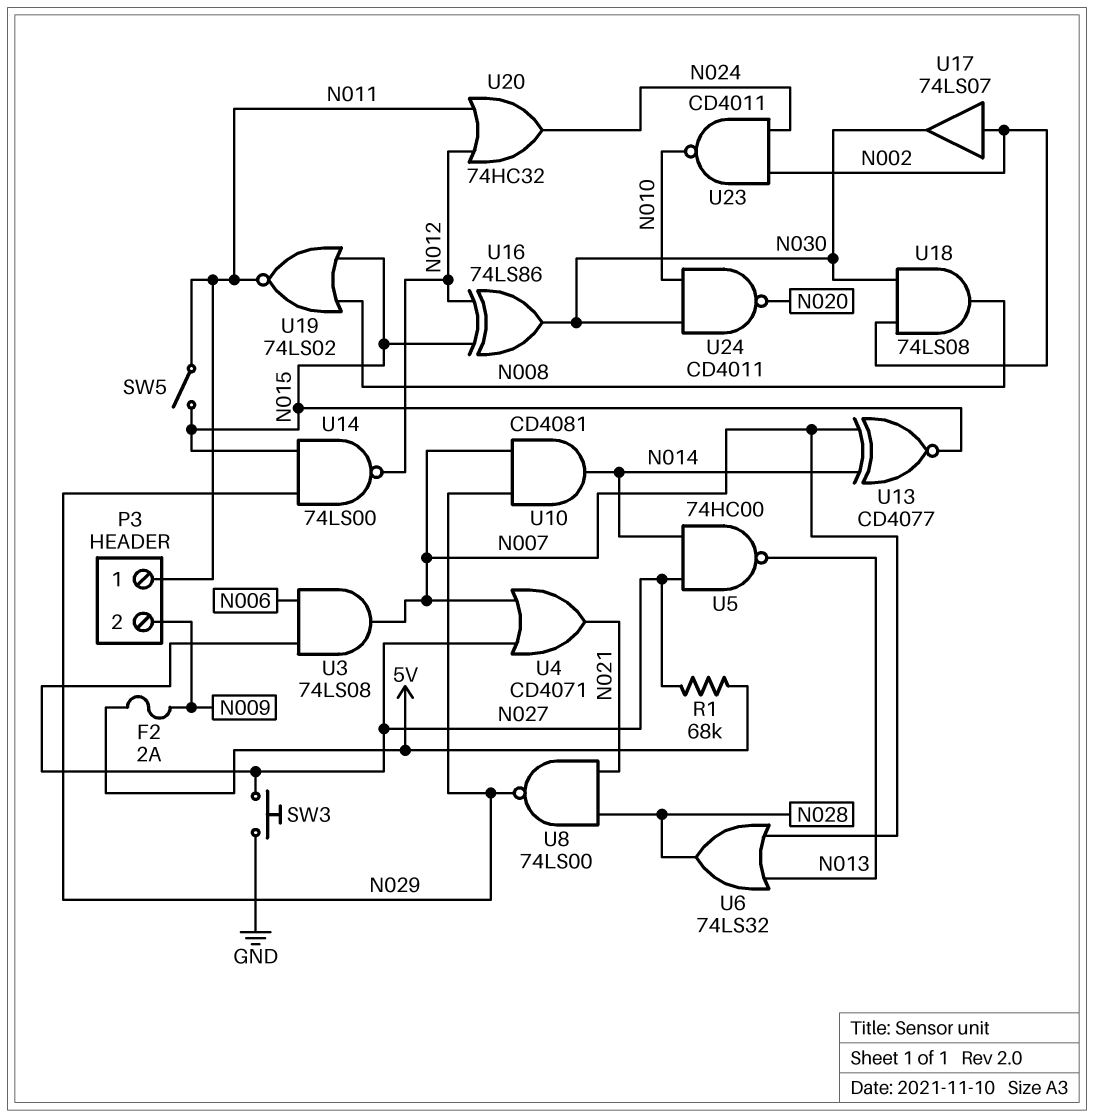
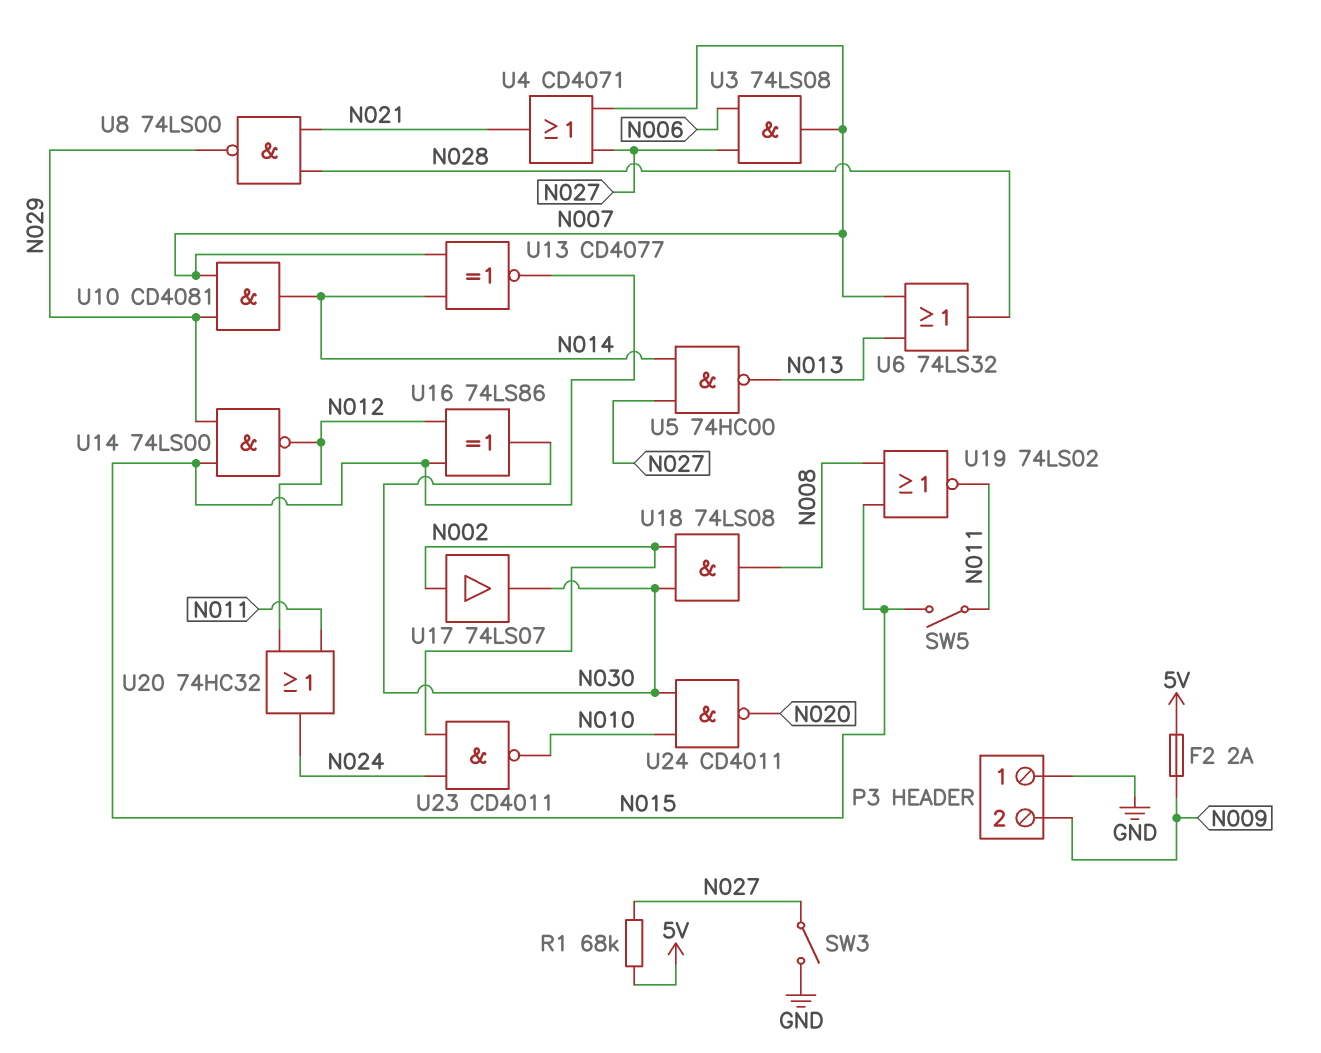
P3 pin 1: N011 -> GND
SW3: button (GND, N027) -> switch (GND, N027)

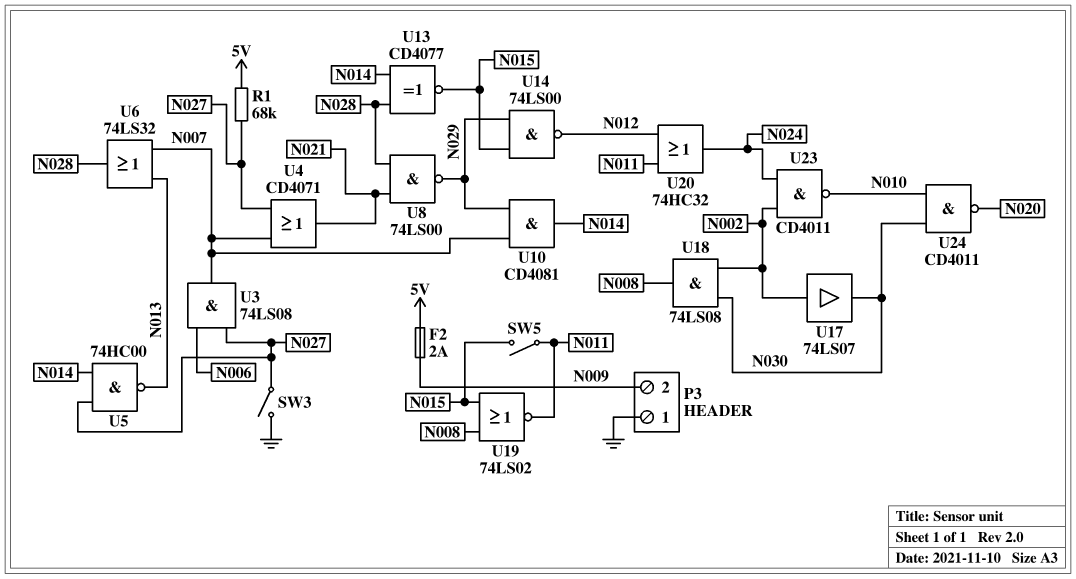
U13: XNOR CD4077 (in N007, in N014, out N015) -> XNOR CD4077 (in N014, in N028, out N015)
U16: XOR 74LS86 (in N012, in N015, out N030) -> none

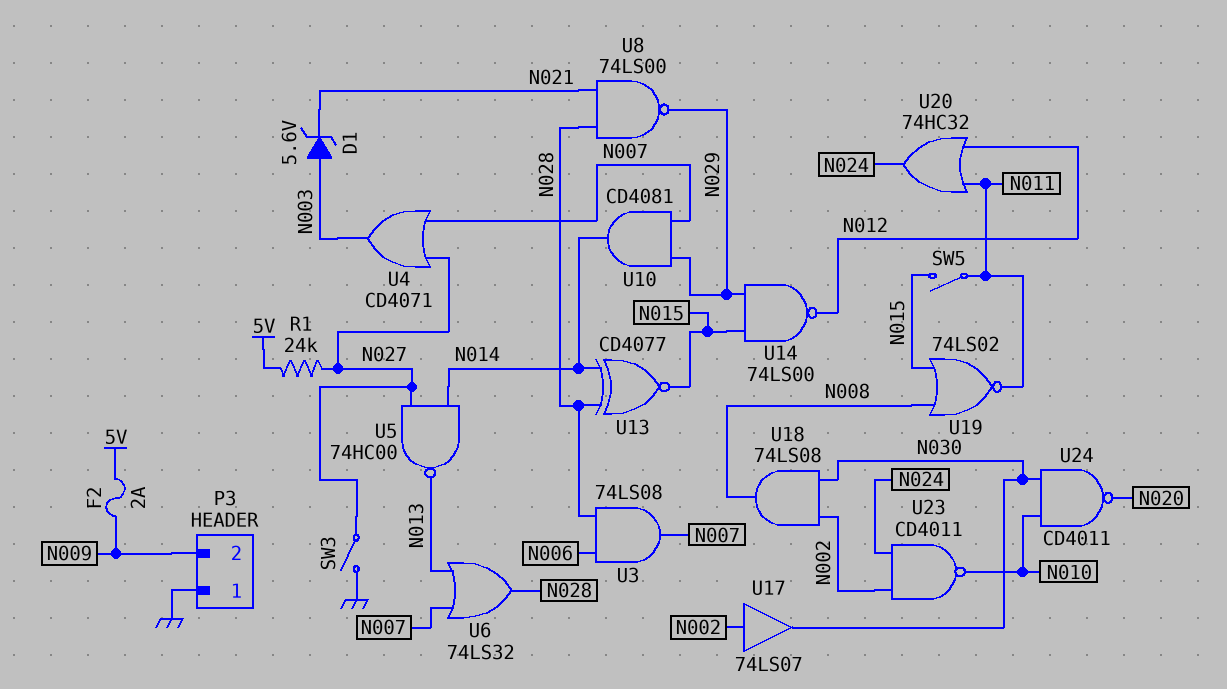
D1: none -> zener 5.6V (A N003, K N021)
R1: 68k (5V, N027) -> 24k (5V, N027)
U3: AND 74LS08 (in N006, in N027, out N007) -> AND 74LS08 (in N006, in N028, out N007)
U4: OR CD4071 (in N007, in N027, out N021) -> OR CD4071 (in N007, in N027, out N003)

